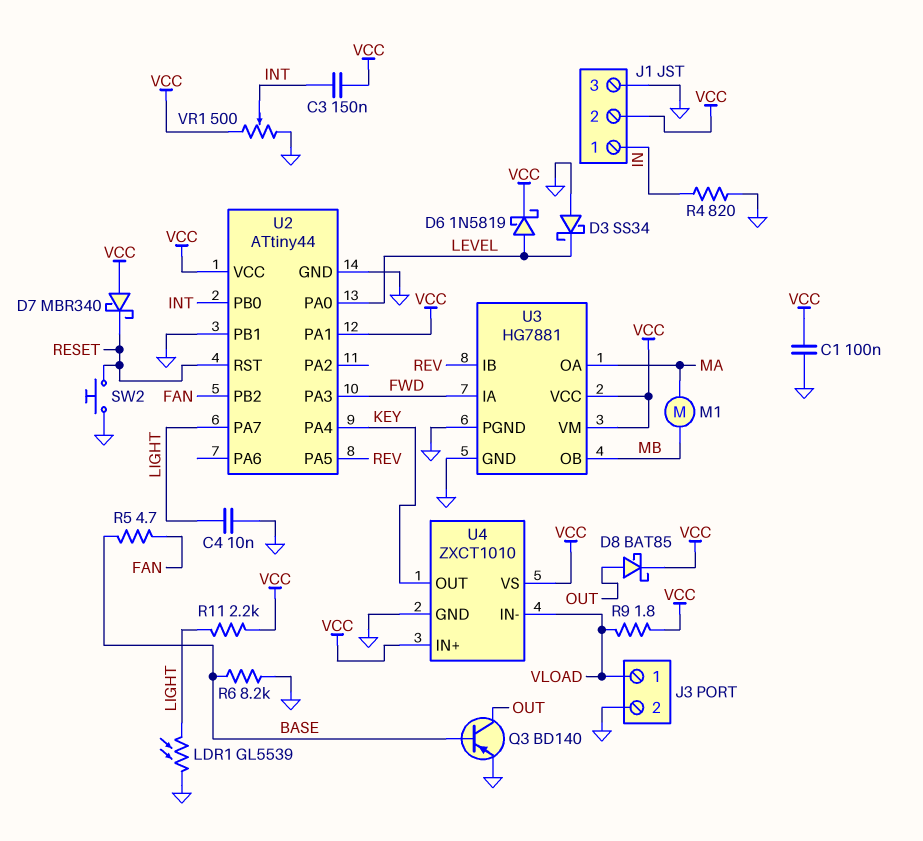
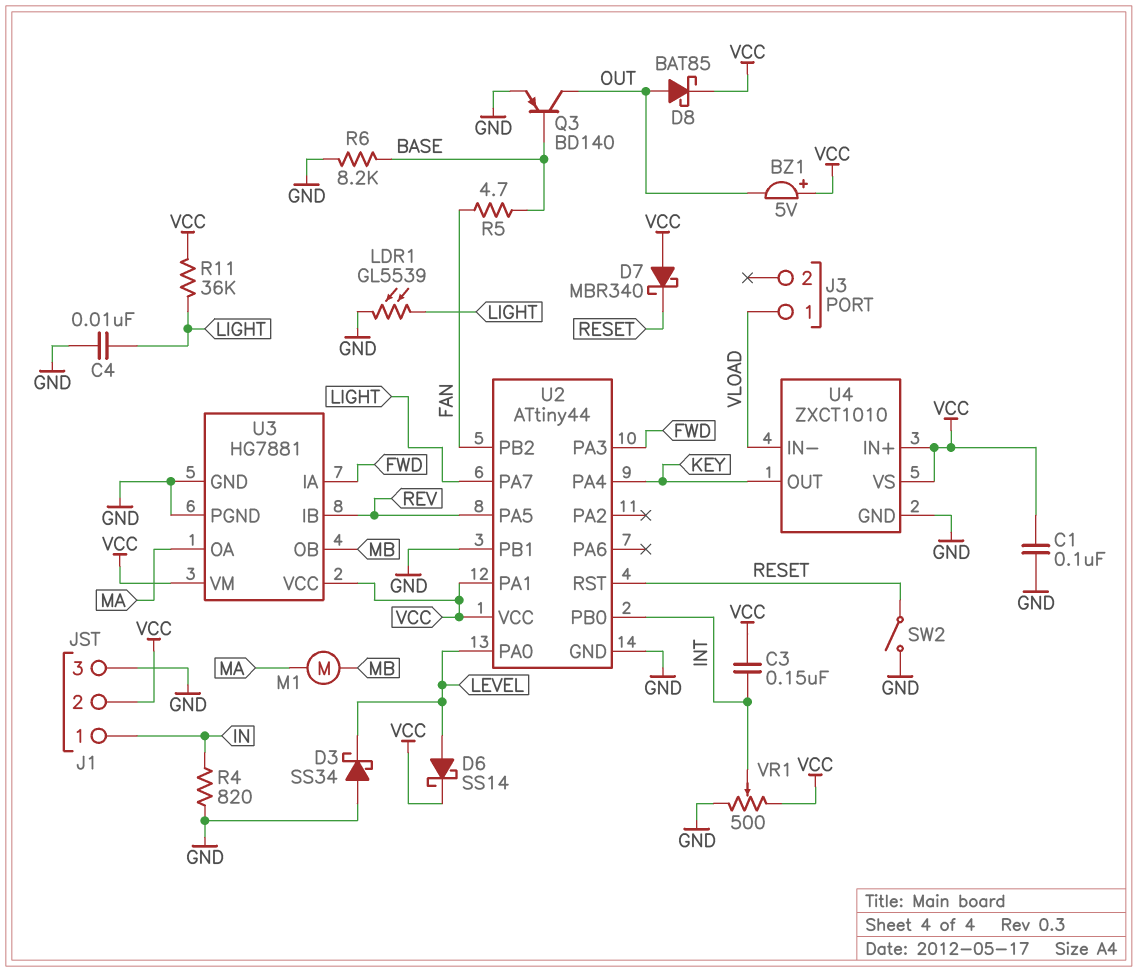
BZ1: none -> buzzer 5V (plus VCC, minus OUT)
D6: schottky 1N5819 (A LEVEL, K VCC) -> schottky SS14 (A LEVEL, K VCC)
J3 pin 2: GND -> none
R9: 1.8 (VCC, VLOAD) -> none
R11: 2.2k (LIGHT, VCC) -> 36k (LIGHT, VCC)
SW2: button (GND, RESET) -> switch (GND, RESET)

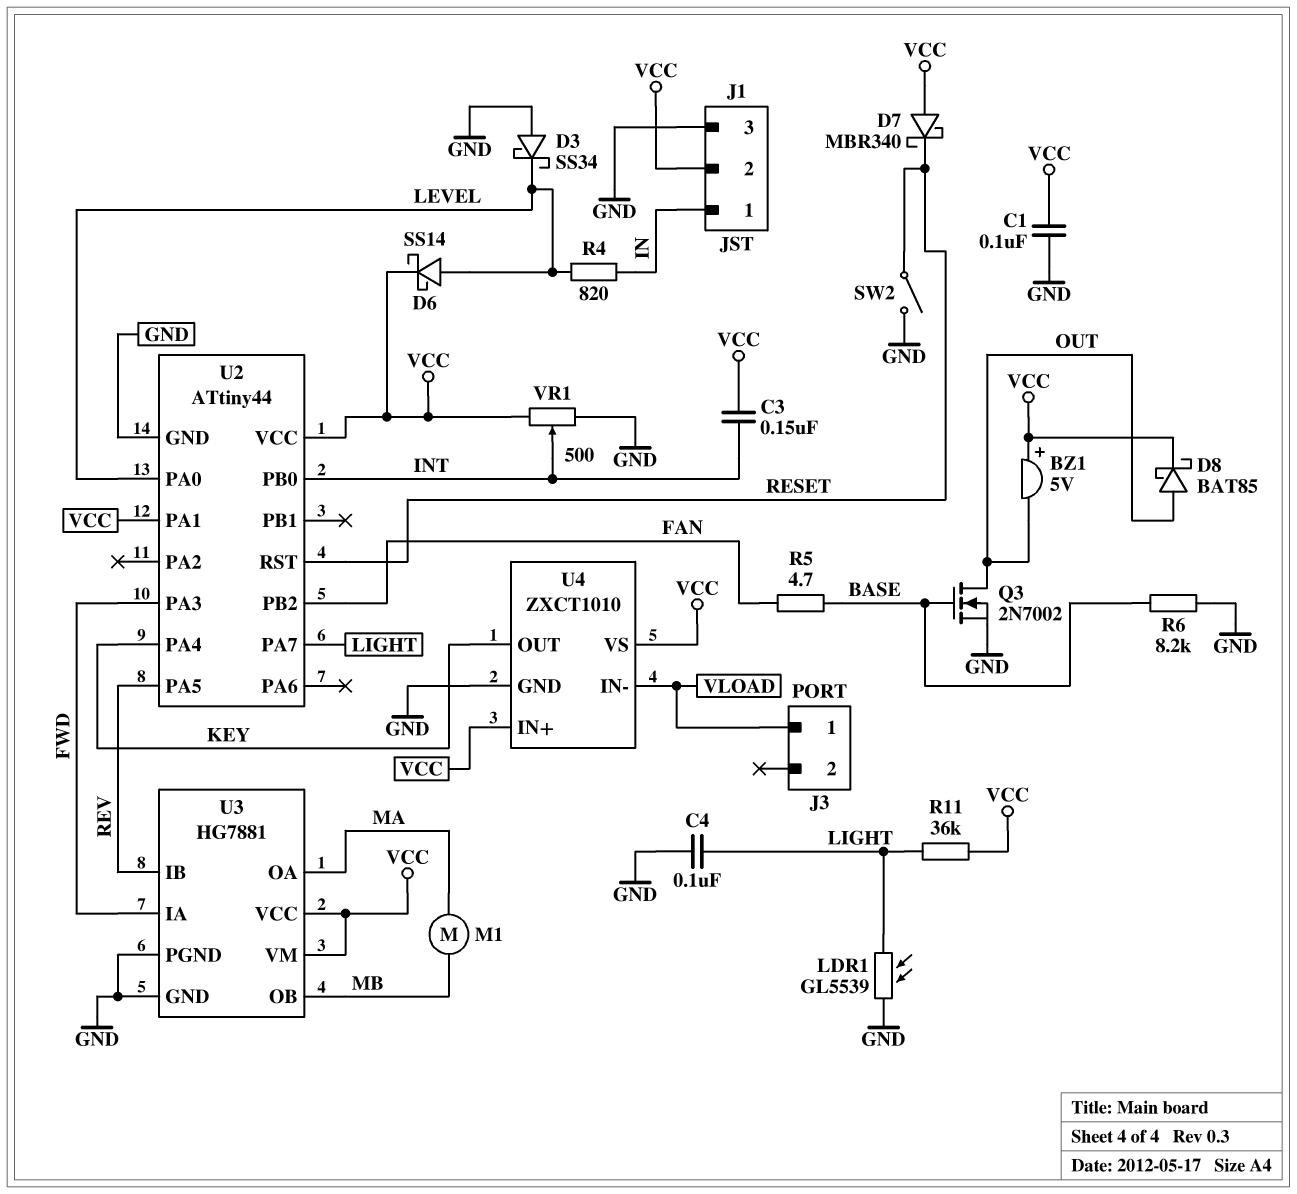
C4: 10nF (GND, LIGHT) -> 100nF (GND, LIGHT)
Q3: PNP BD140 (B BASE, C OUT, E GND) -> NMOS 2N7002 (G BASE, D OUT, S GND)
R4: 820 (GND, IN) -> 820 (IN, LEVEL)
U2 pin PB1: GND -> none

